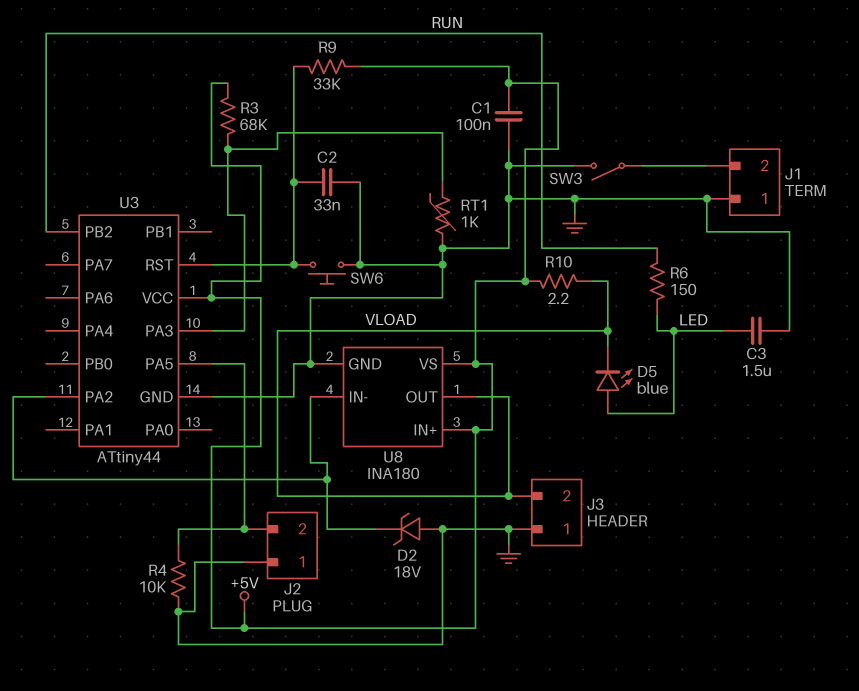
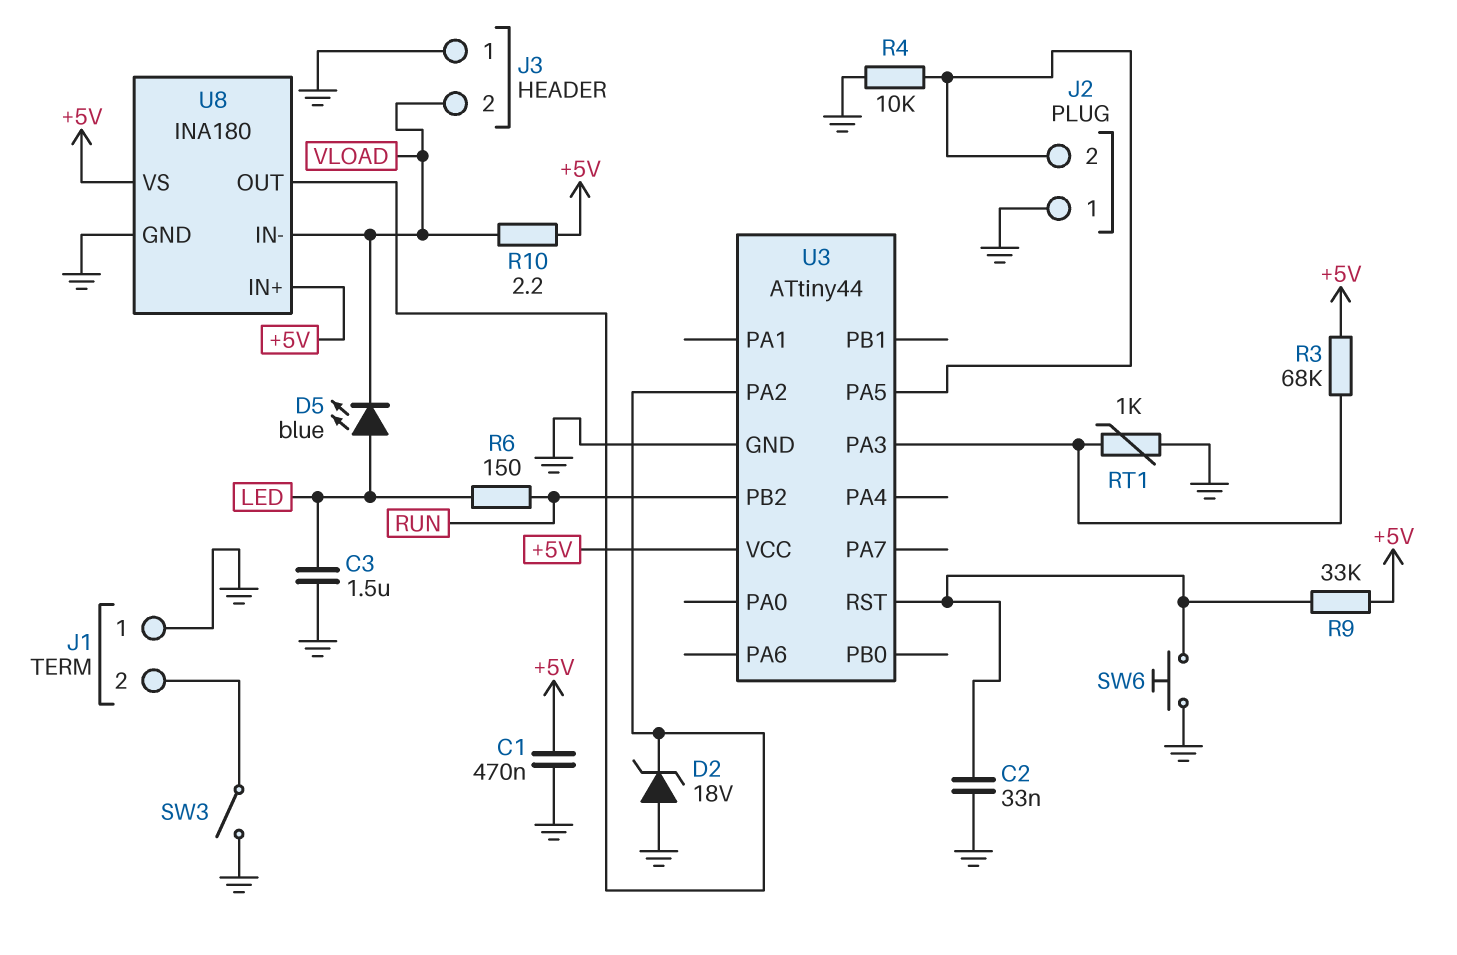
C1: 100nF (+5V, GND) -> 470nF (+5V, GND)
U8 pin IN-: U3/PA2 -> VLOAD
U8 pin OUT: VLOAD -> U3/PA2

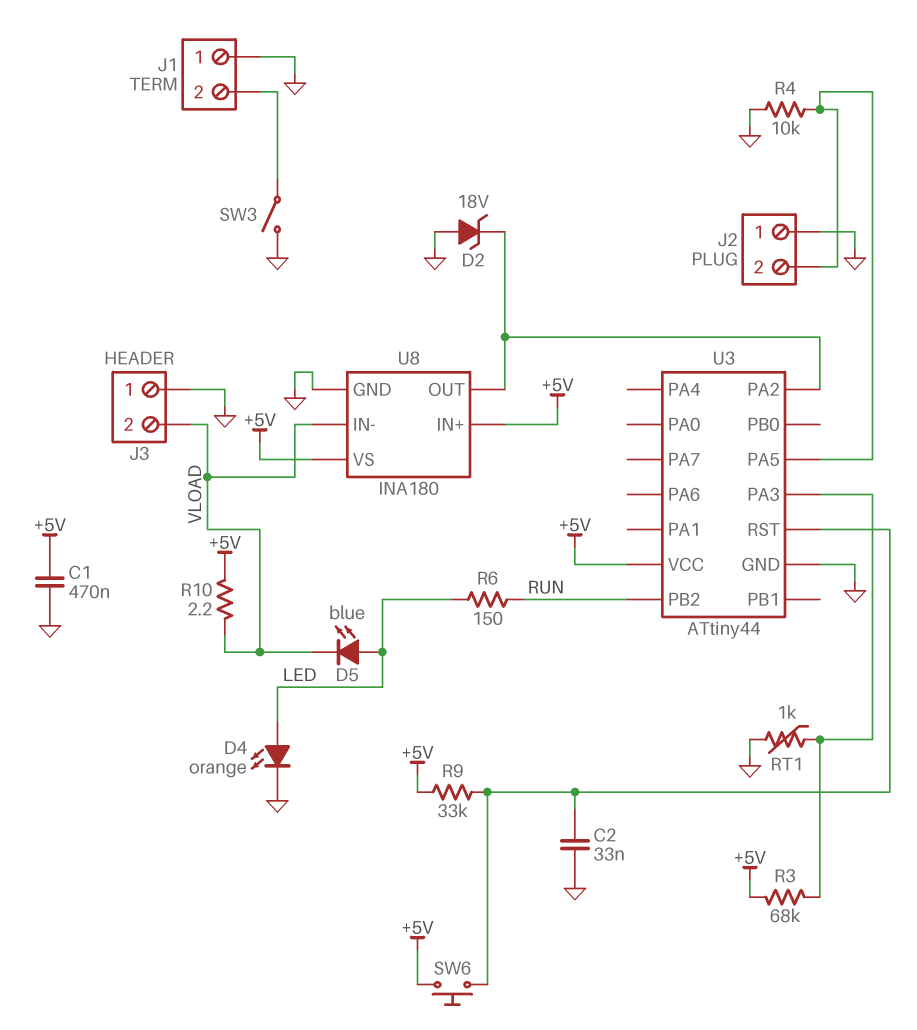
C3: 1.5uF (GND, LED) -> none
D4: none -> LED orange (A LED, K GND)
SW6: button (GND, U3/RST) -> button (+5V, U3/RST)

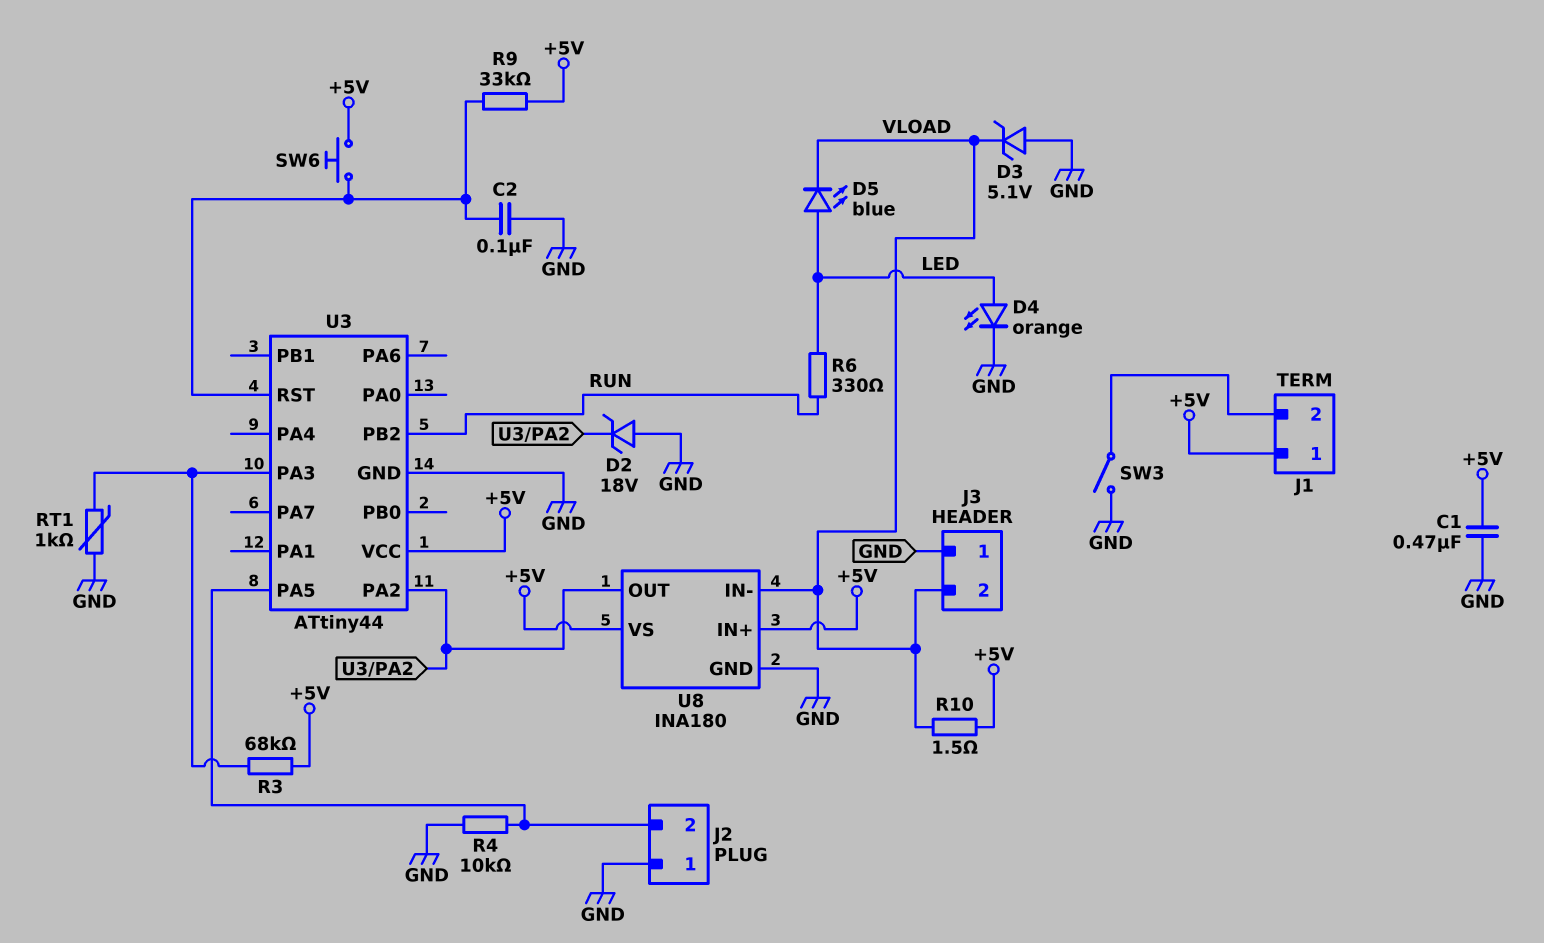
C2: 33nF (GND, U3/RST) -> 100nF (GND, U3/RST)
D3: none -> zener 5.1V (A GND, K VLOAD)
J1 pin 1: GND -> +5V
R6: 150 (LED, RUN) -> 330 (LED, RUN)
R10: 2.2 (+5V, VLOAD) -> 1.5 (+5V, VLOAD)

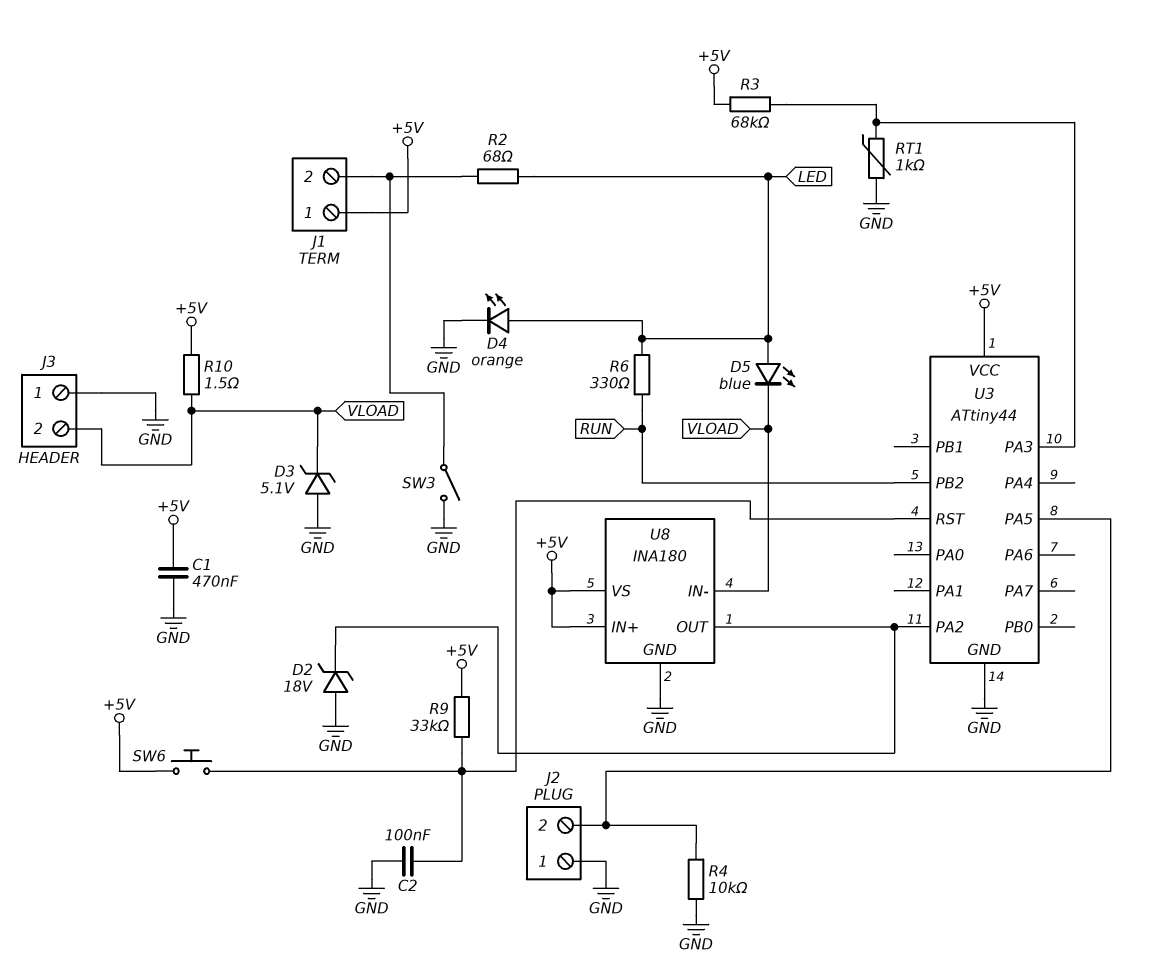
R2: none -> 68 (J1/2, LED)

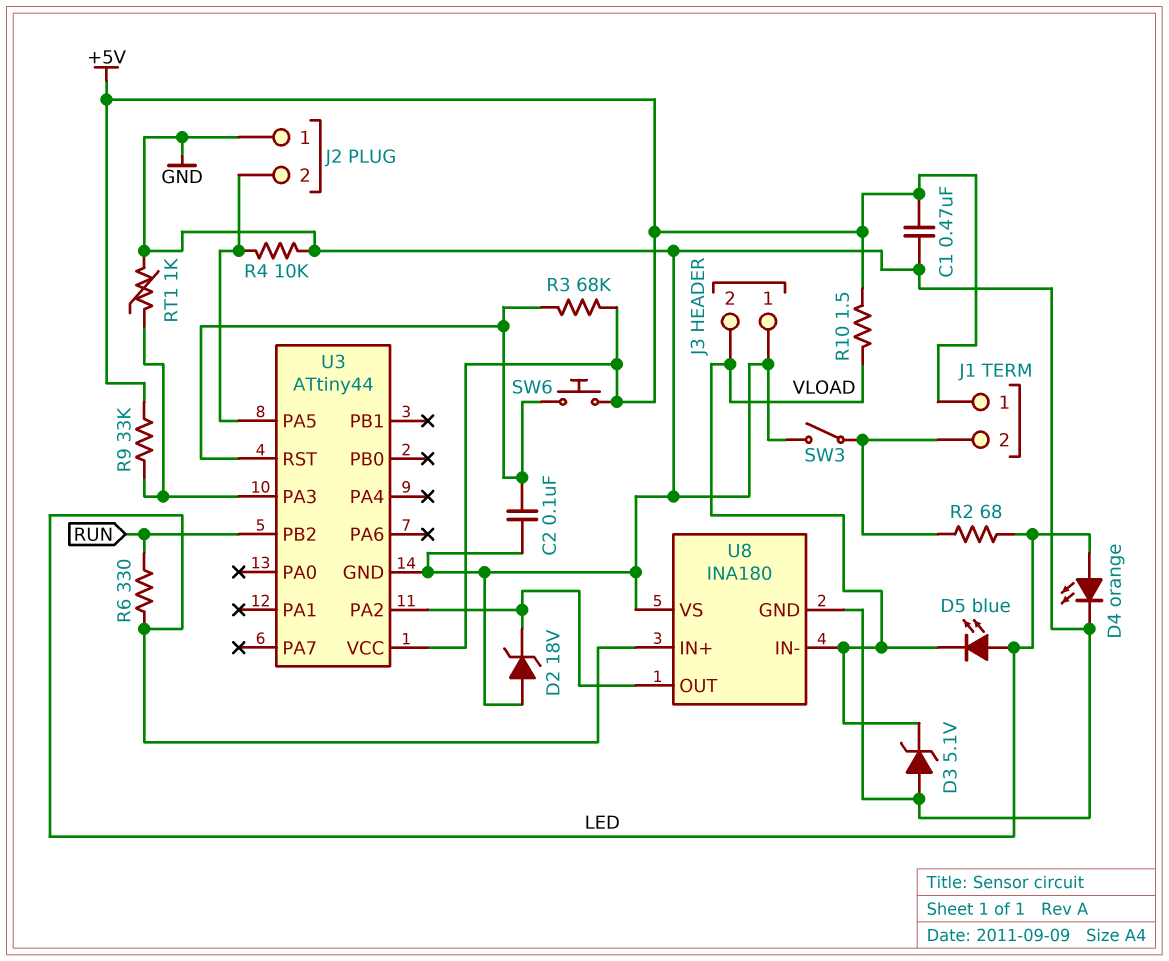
R3: 68k (+5V, U3/PA3) -> 68k (+5V, U3/RST)
R9: 33k (+5V, U3/RST) -> 33k (+5V, U3/PA3)
U8 pin IN+: +5V -> LED
U8 pin VS: +5V -> GND

